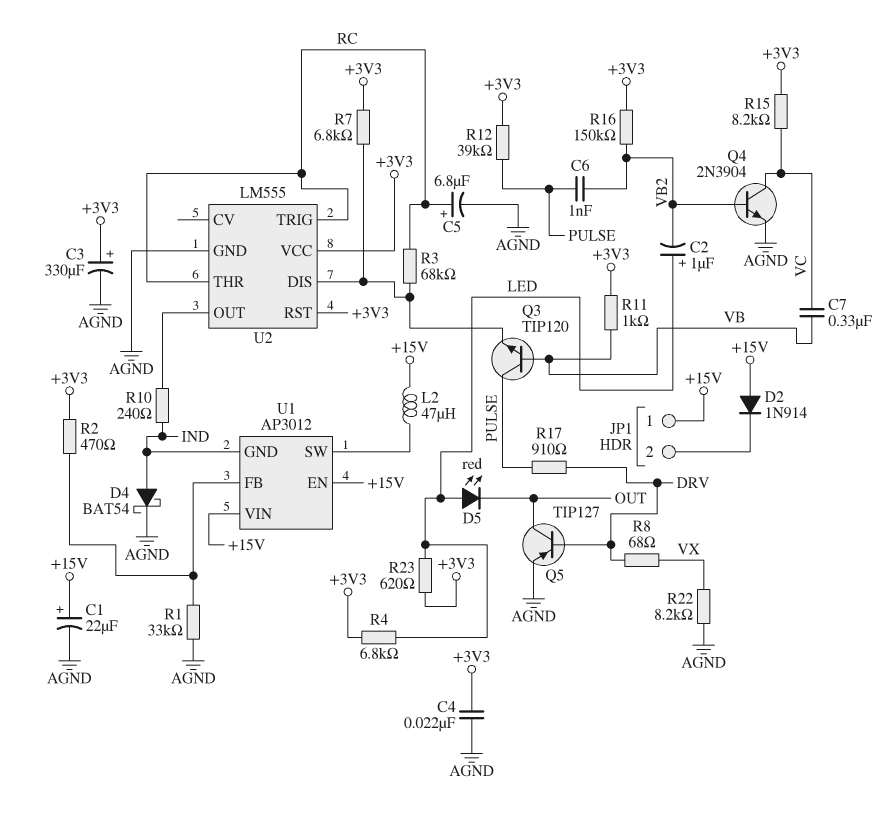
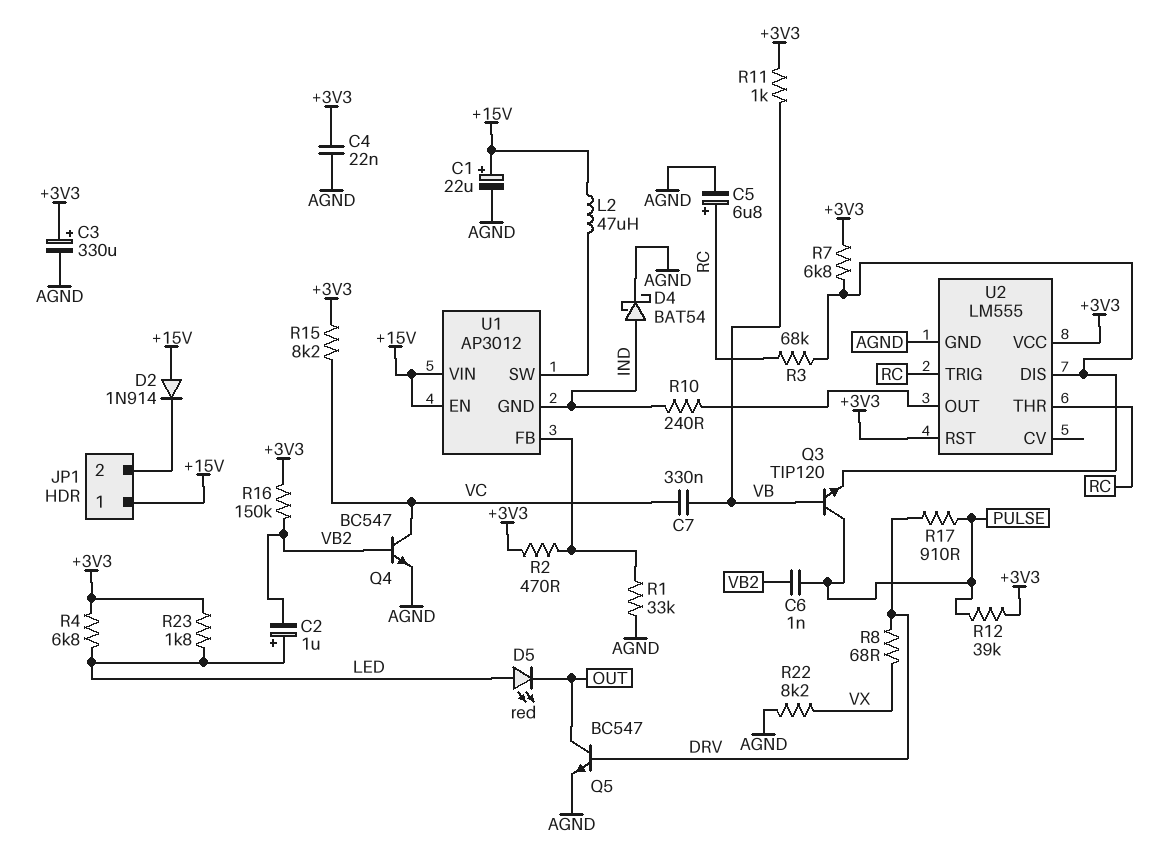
Q4: NPN 2N3904 (B VB2, C VC, E AGND) -> NPN BC547 (B VB2, C VC, E AGND)
Q5: PNP TIP127 (B DRV, C OUT, E AGND) -> NPN BC547 (B DRV, C OUT, E AGND)
R23: 620 (+3V3, LED) -> 1.8k (+3V3, LED)

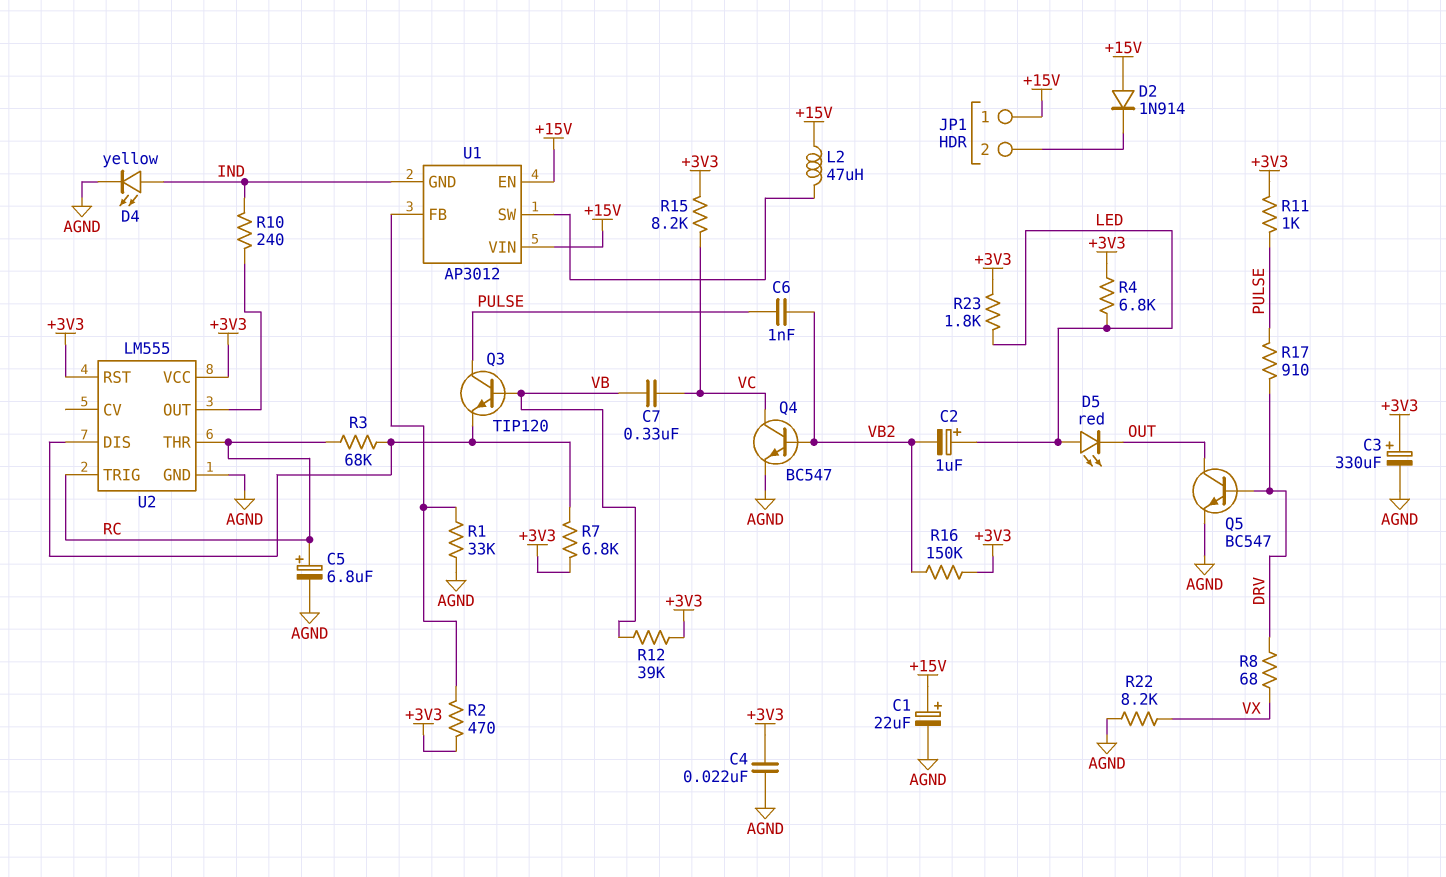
D4: schottky BAT54 (A IND, K AGND) -> LED yellow (A IND, K AGND)
R11: 1k (+3V3, VB) -> 1k (+3V3, PULSE)
R12: 39k (+3V3, PULSE) -> 39k (+3V3, VB)

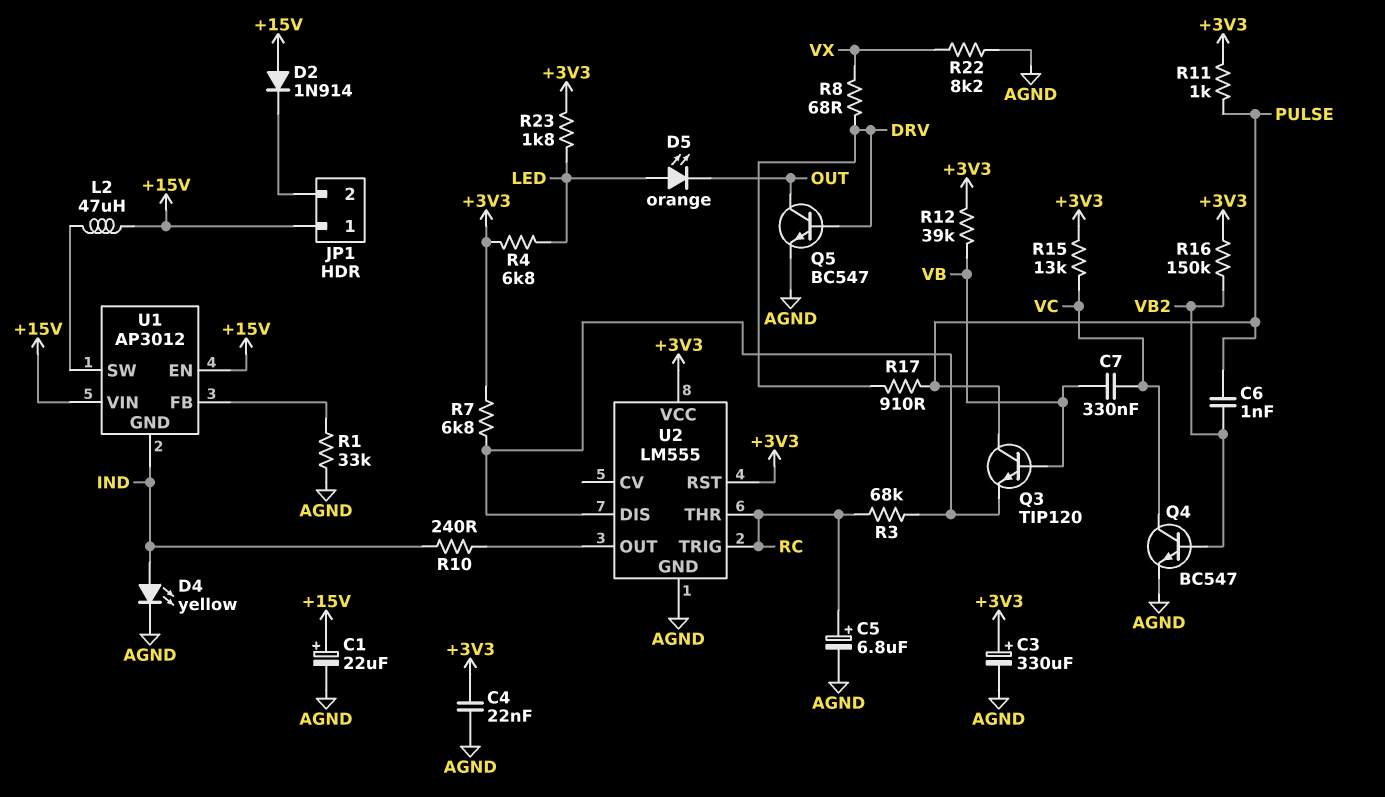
C2: 1uF (plus LED, minus VB2) -> none
D5: LED red (A LED, K OUT) -> LED orange (A LED, K OUT)
R2: 470 (+3V3, U1/FB) -> none
R15: 8.2k (+3V3, VC) -> 13k (+3V3, VC)

